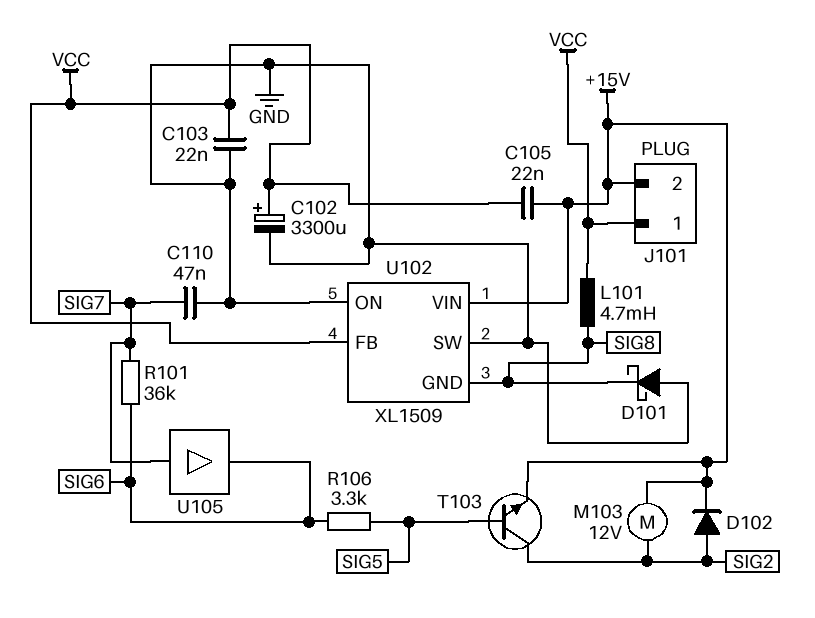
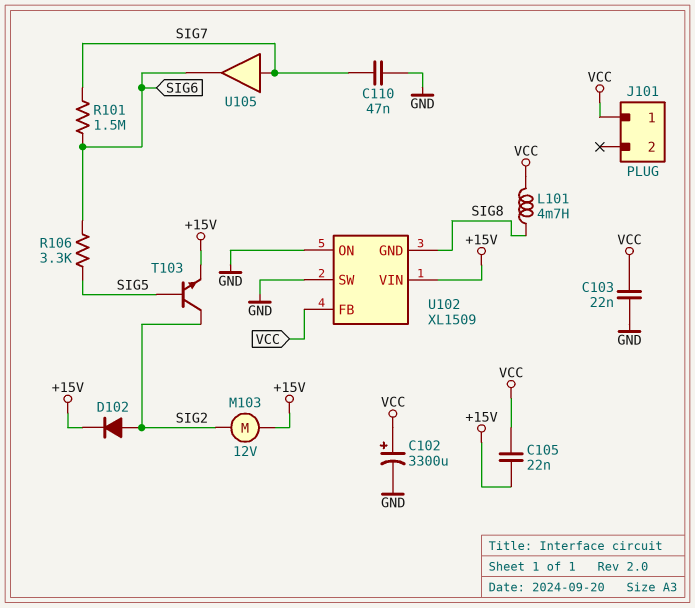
D101: schottky (A GND, K SIG8) -> none
J101 pin 2: +15V -> none
R101: 36k (SIG6, SIG7) -> 1.5M (SIG6, SIG7)

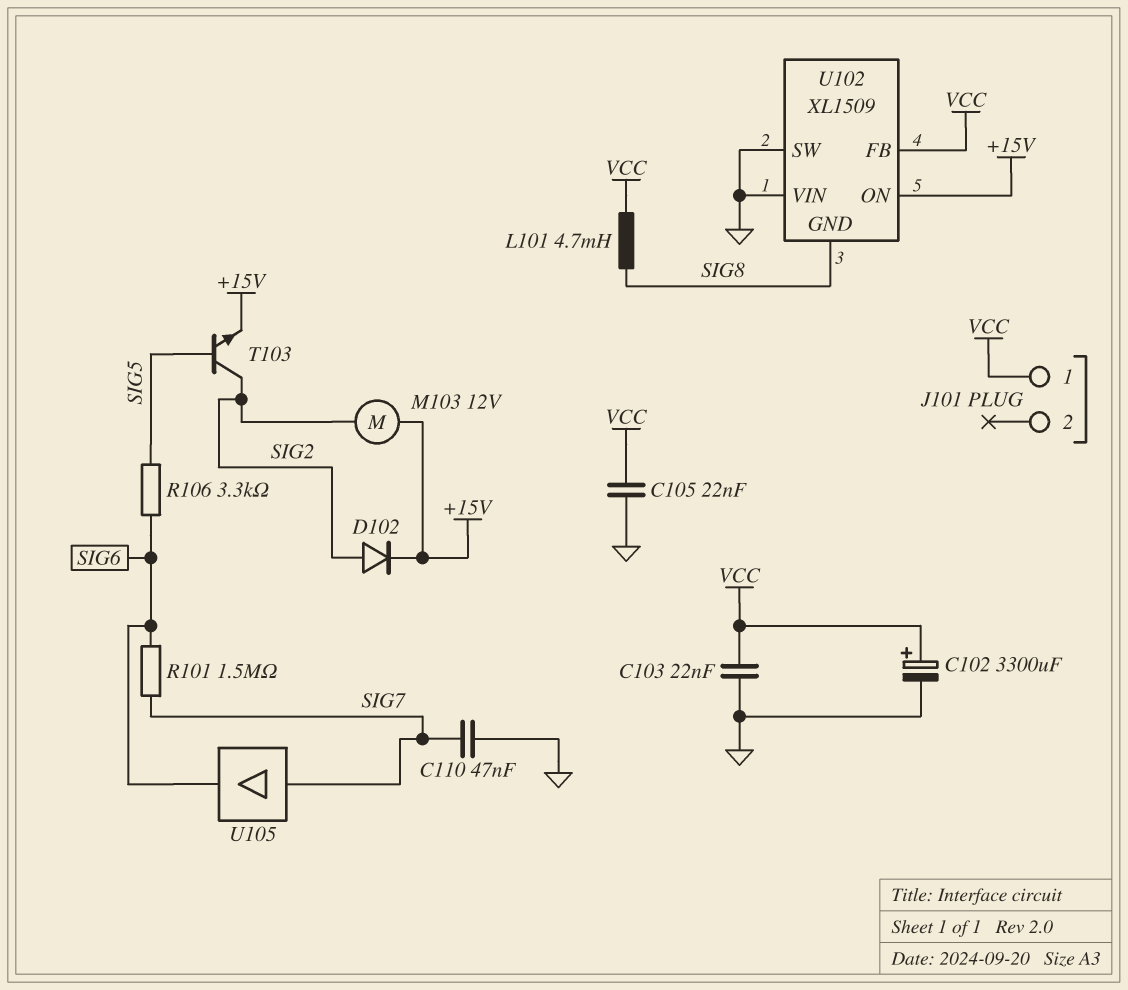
C105: 22nF (+15V, VCC) -> 22nF (GND, VCC)
U102 pin ON: GND -> +15V
U102 pin VIN: +15V -> GND

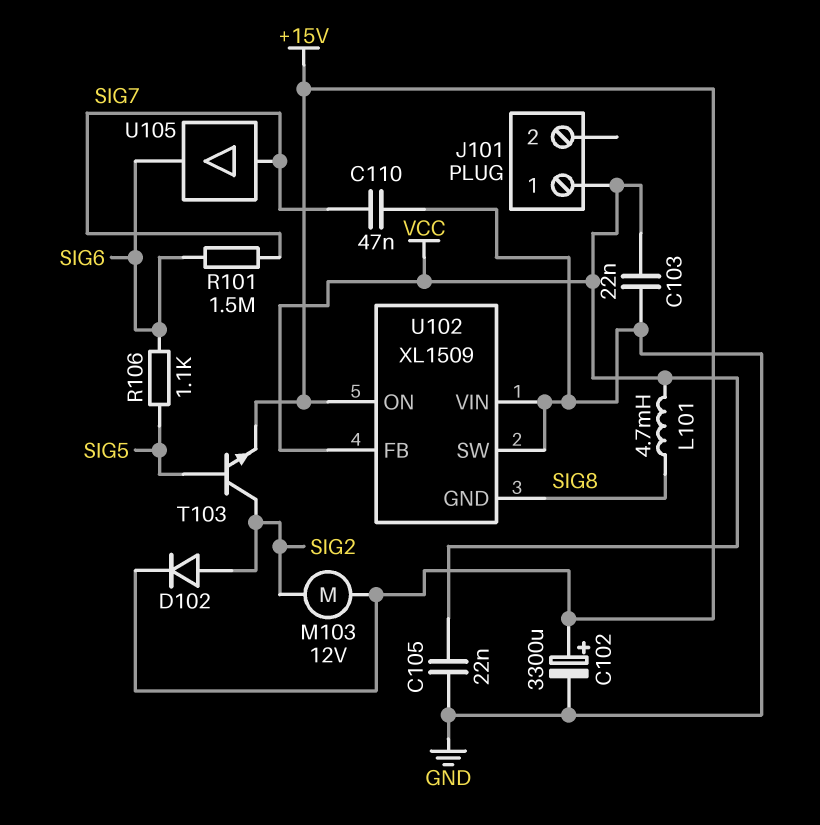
C102: 3300uF (plus VCC, minus GND) -> 3300uF (plus +15V, minus GND)
R106: 3.3k (SIG5, SIG6) -> 1.1k (SIG5, SIG6)

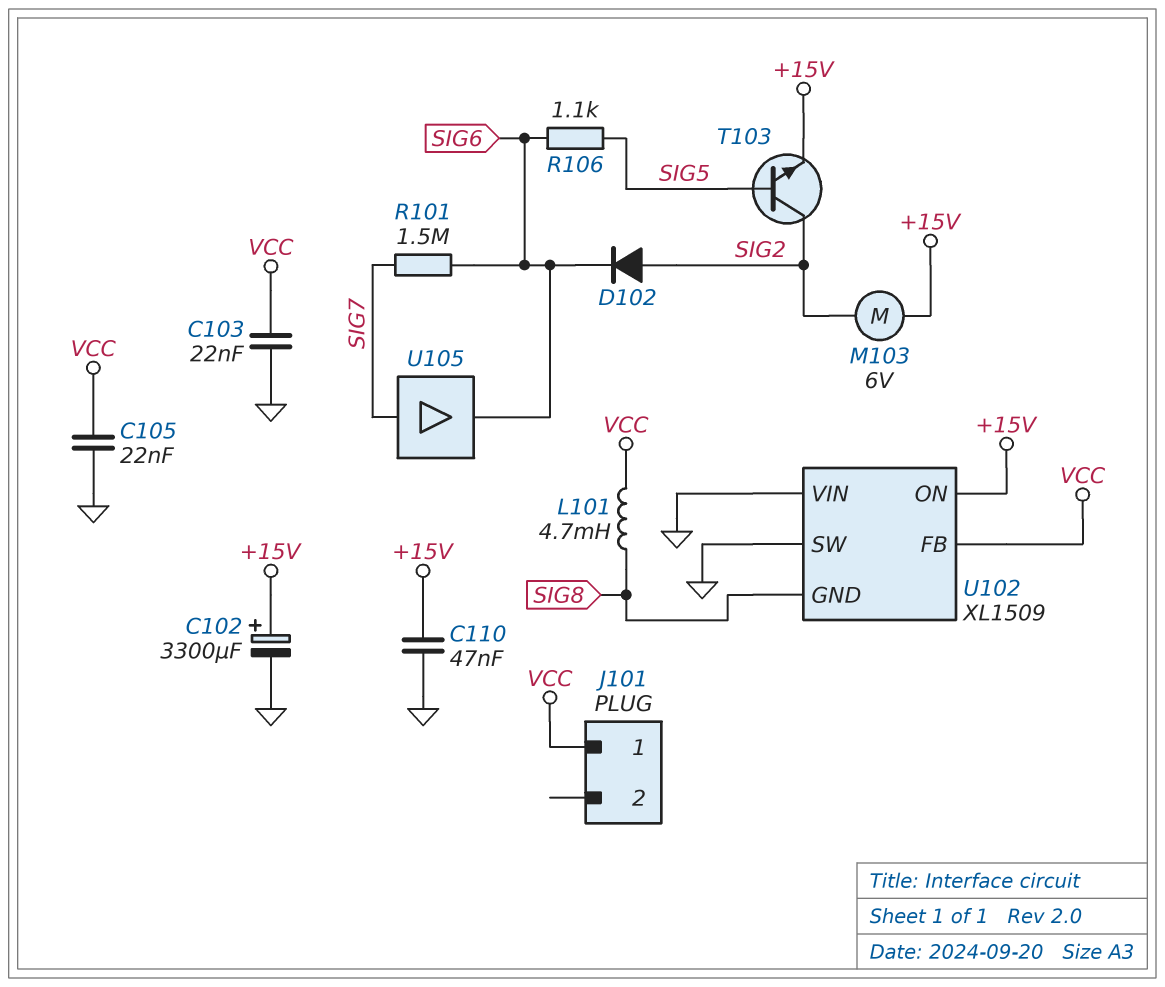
C110: 47nF (GND, SIG7) -> 47nF (+15V, GND)
D102: diode (A SIG2, K +15V) -> diode (A SIG2, K SIG6)
M103: motor 12V (+15V, SIG2) -> motor 6V (+15V, SIG2)

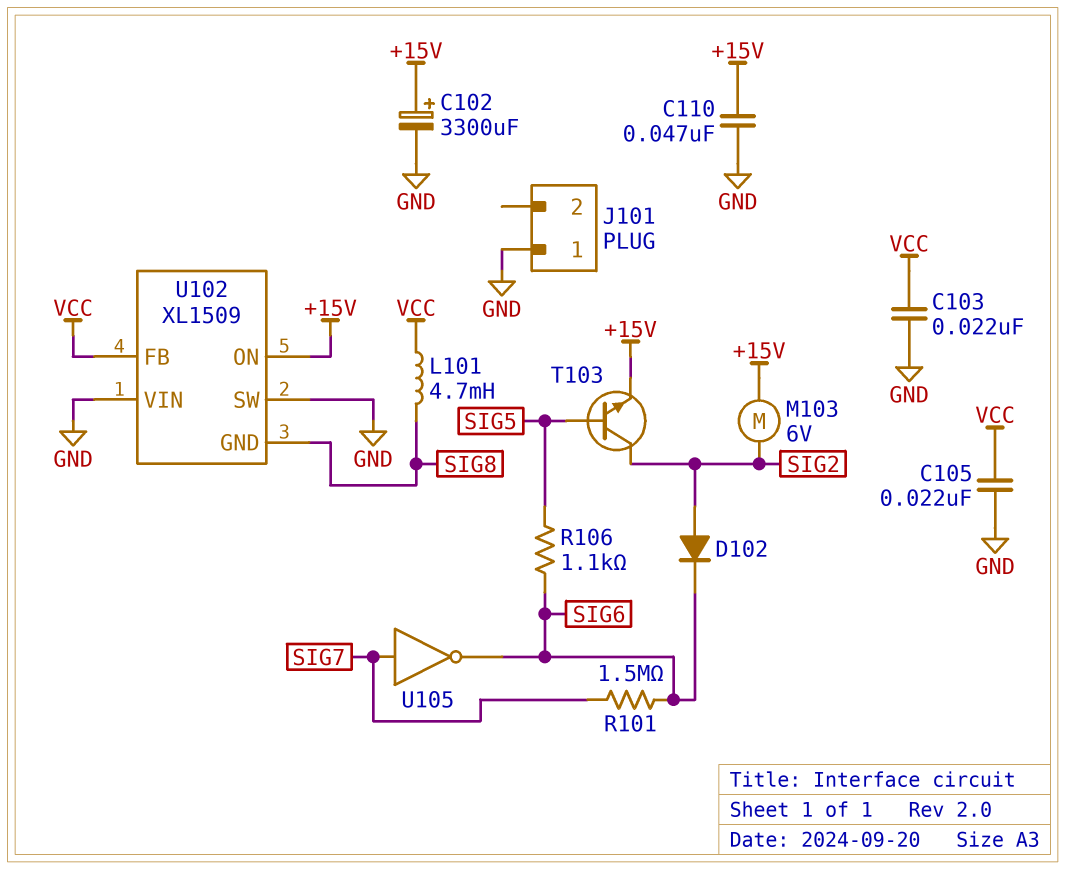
J101 pin 1: VCC -> GND
U105: buffer (in SIG7, out SIG6) -> NOT (in SIG7, out SIG6)

